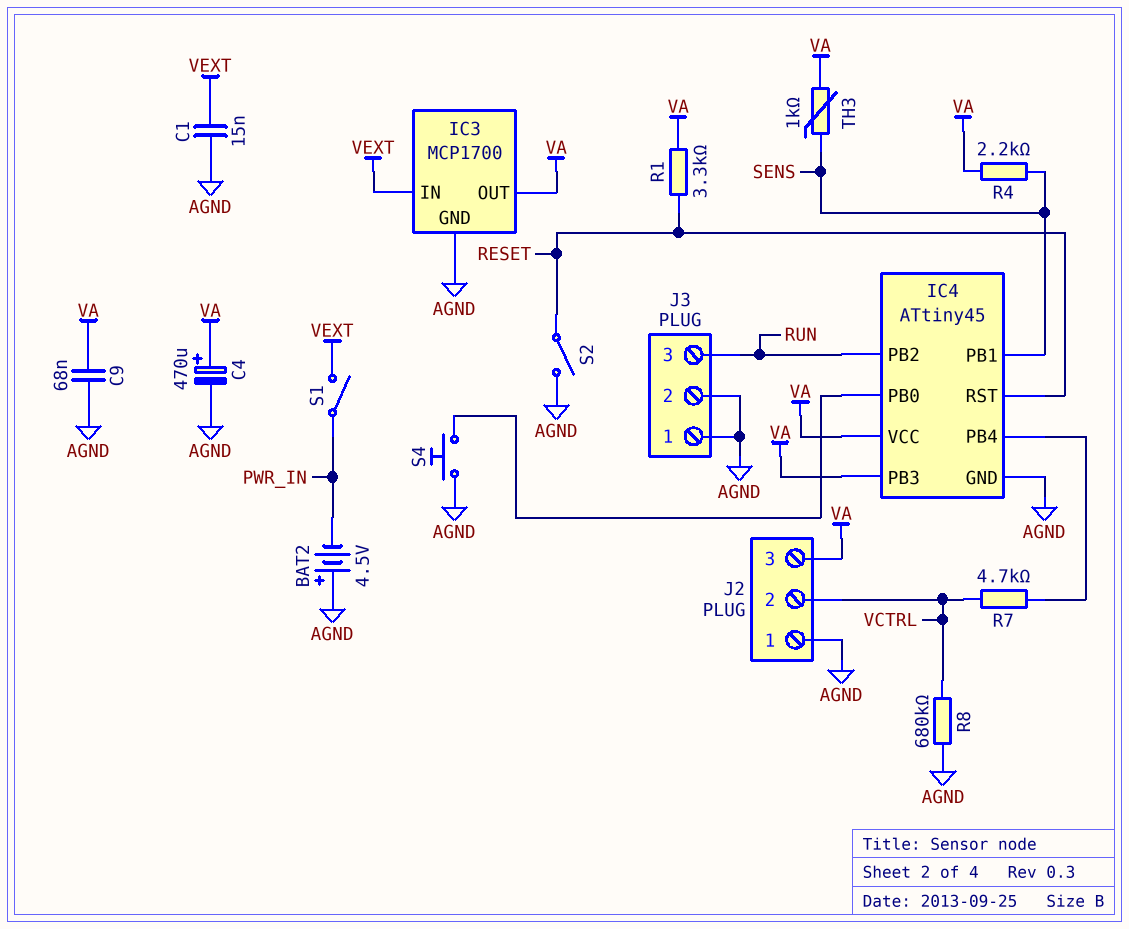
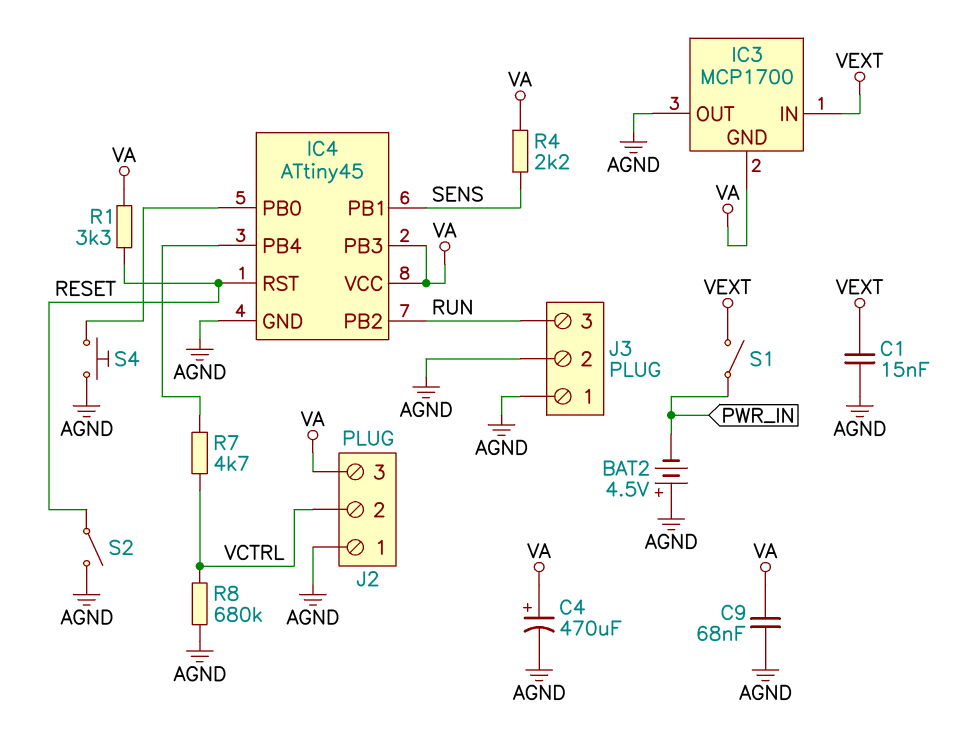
IC3 pin GND: AGND -> VA
IC3 pin OUT: VA -> AGND
TH3: 1k (SENS, VA) -> none

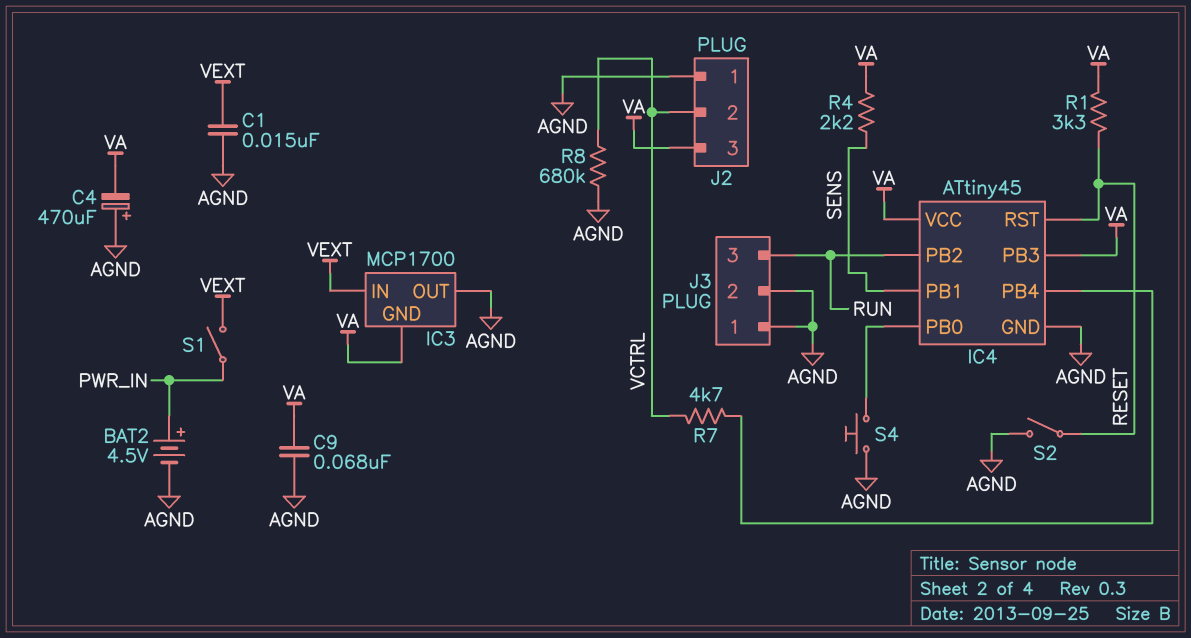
BAT2: 4.5V (plus AGND, minus PWR_IN) -> 4.5V (plus PWR_IN, minus AGND)
C4: 470uF (plus VA, minus AGND) -> 470uF (plus AGND, minus VA)

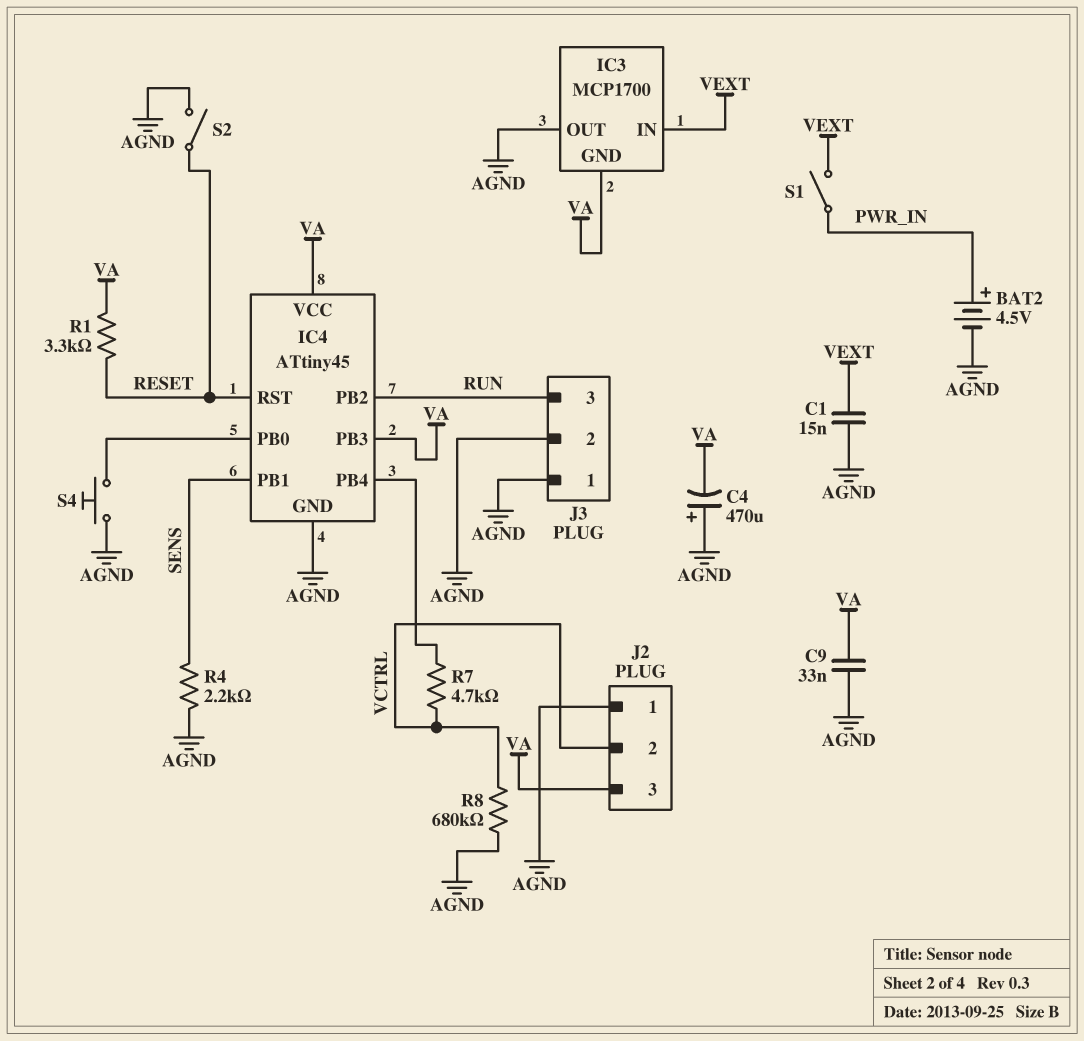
C9: 68nF (AGND, VA) -> 33nF (AGND, VA)
R4: 2.2k (SENS, VA) -> 2.2k (AGND, SENS)

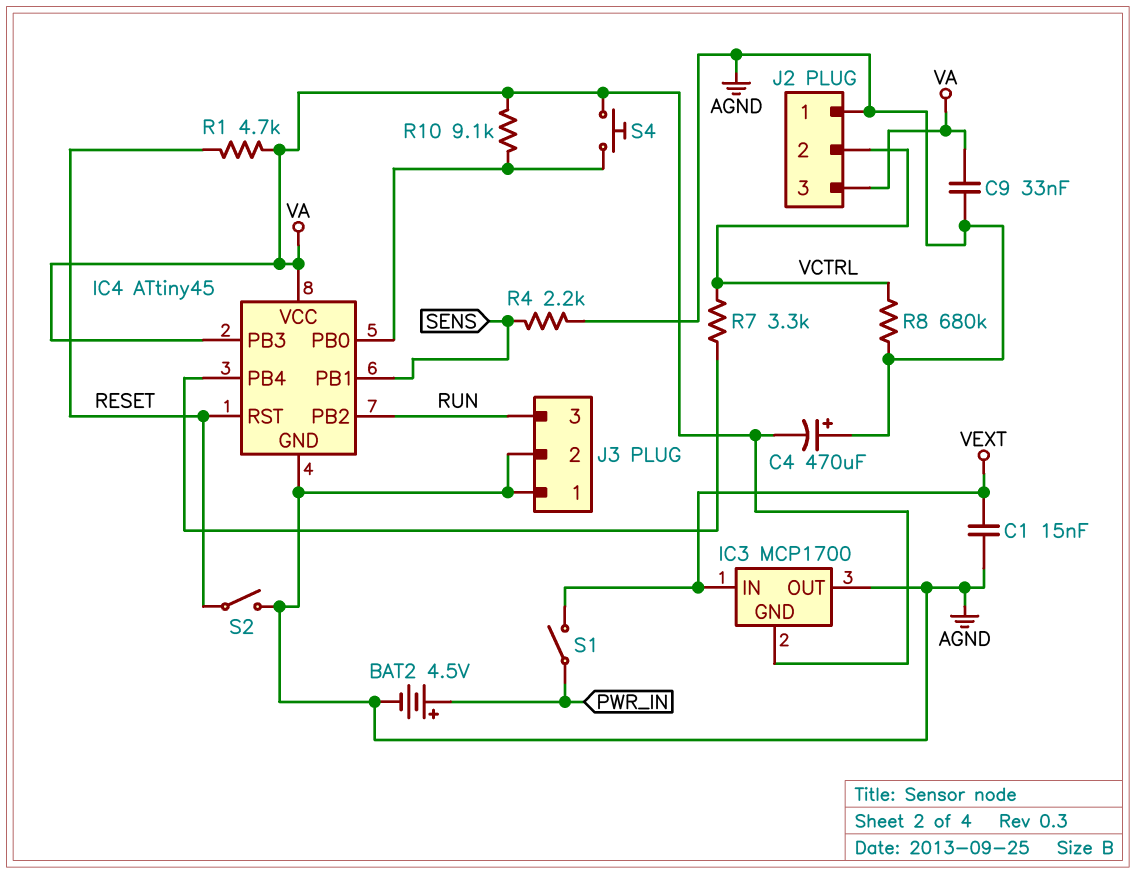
R1: 3.3k (RESET, VA) -> 4.7k (RESET, VA)
R7: 4.7k (IC4/PB4, VCTRL) -> 3.3k (IC4/PB4, VCTRL)
R10: none -> 9.1k (IC4/PB0, VA)
S4: button (AGND, IC4/PB0) -> button (IC4/PB0, VA)

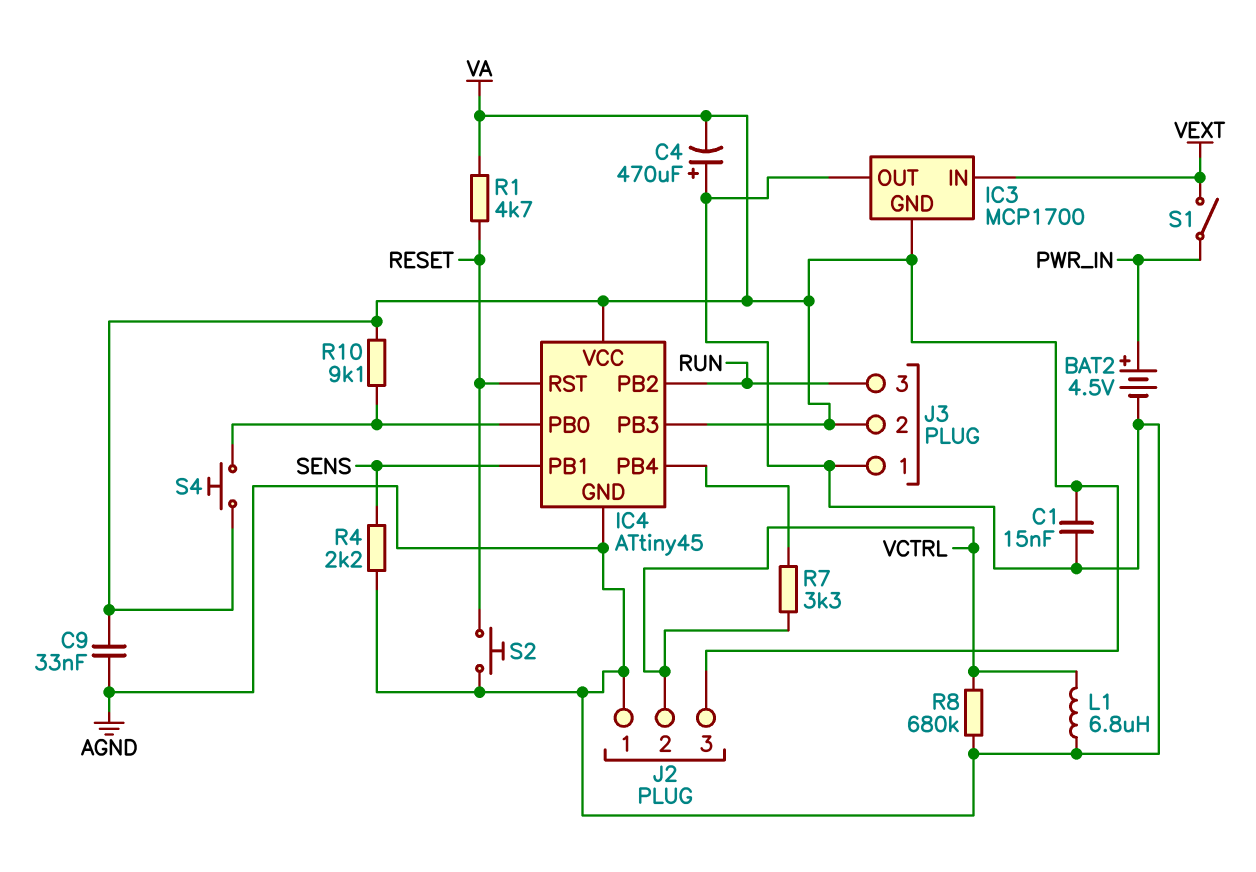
C1: 15nF (AGND, VEXT) -> 15nF (AGND, VA)
J3 pin 2: AGND -> VA
L1: none -> 6.8uH (AGND, VCTRL)
S2: switch (AGND, RESET) -> button (AGND, RESET)

